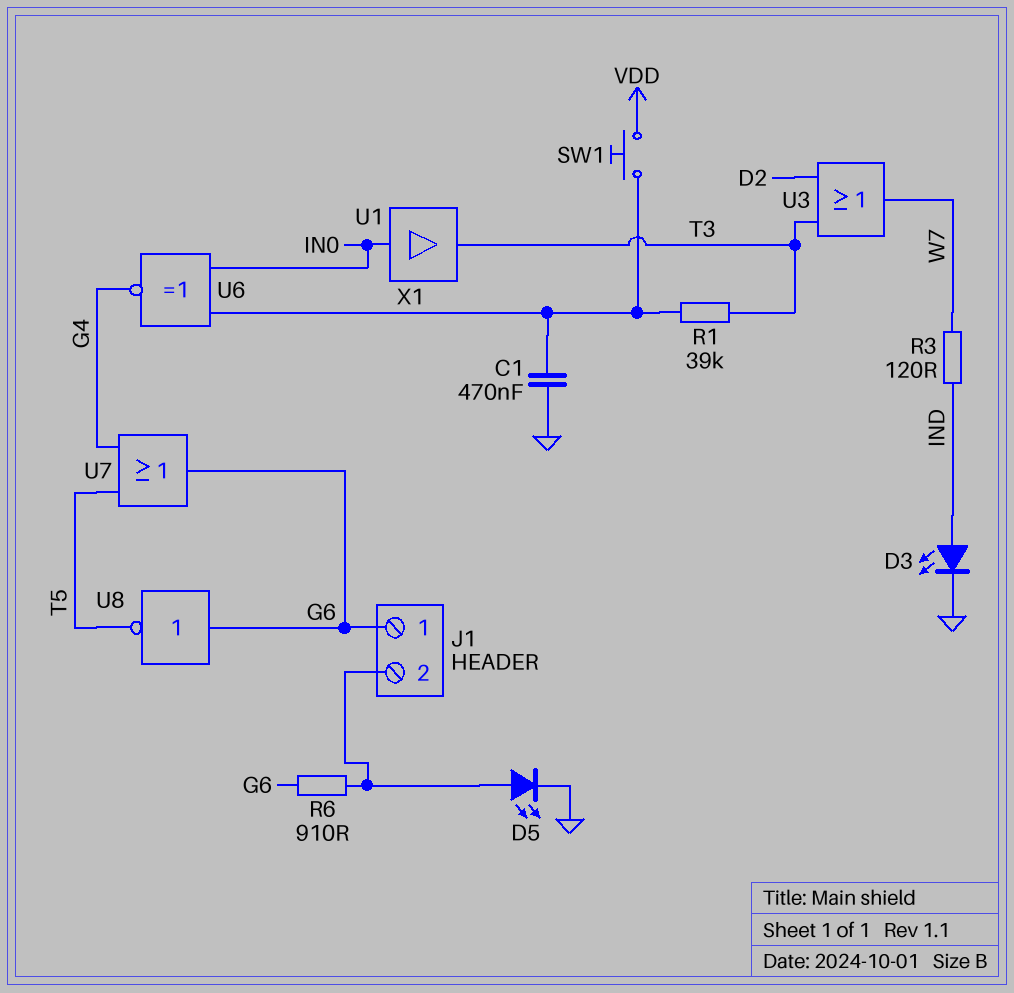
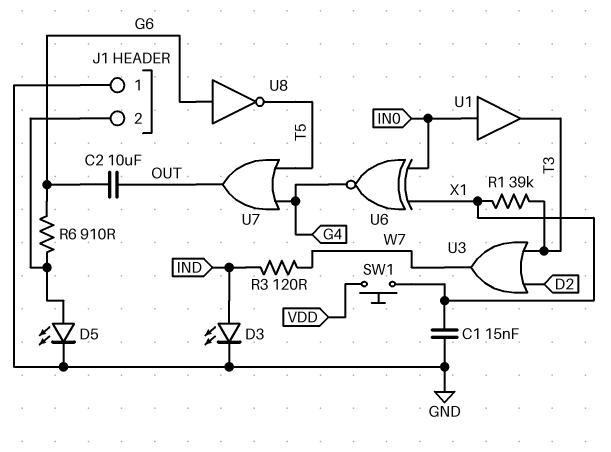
C1: 470nF (GND, X1) -> 15nF (GND, X1)
C2: none -> 10uF (G6, OUT)
J1 pin 1: G6 -> GND
U7: OR (in G4, in T5, out G6) -> OR (in G4, in T5, out OUT)

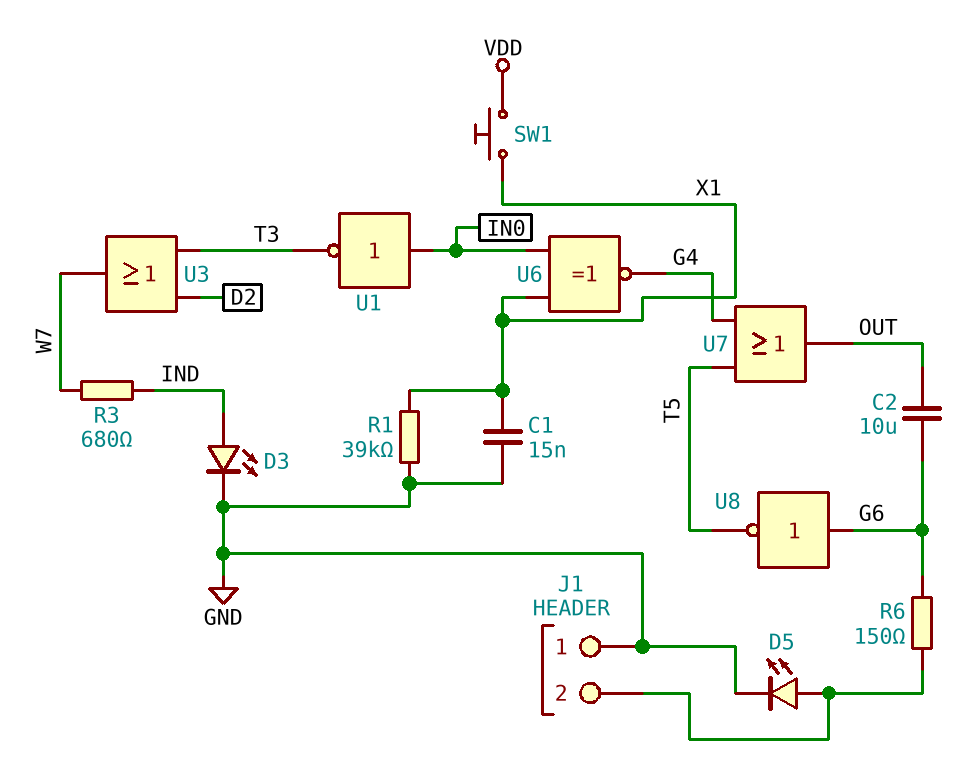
R1: 39k (T3, X1) -> 39k (GND, X1)
R3: 120 (IND, W7) -> 680 (IND, W7)
R6: 910 (G6, J1/2) -> 150 (G6, J1/2)
U1: buffer (in IN0, out T3) -> NOT (in IN0, out T3)

